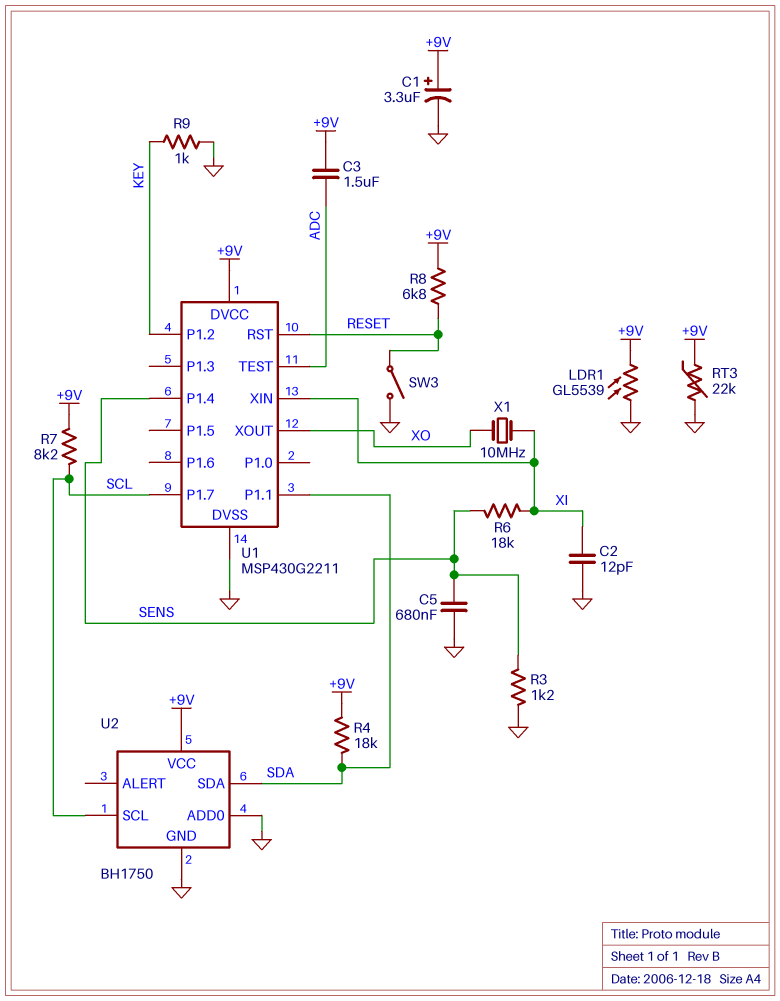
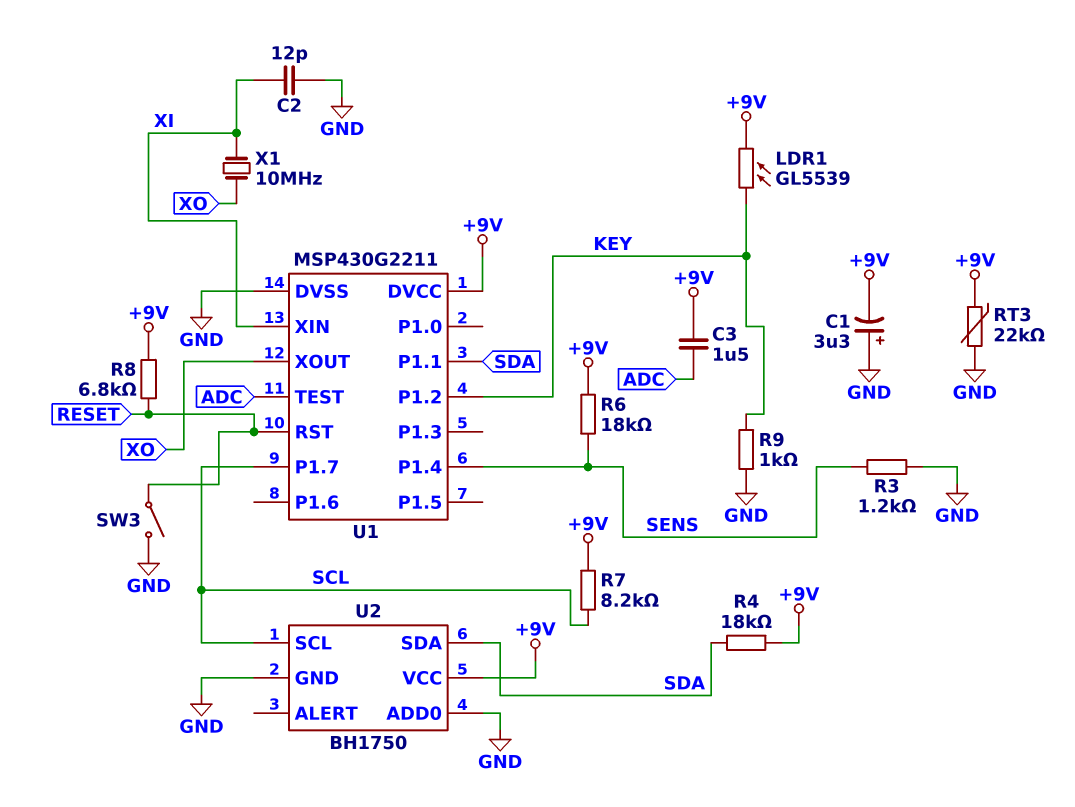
C1: 3.3uF (plus +9V, minus GND) -> 3.3uF (plus GND, minus +9V)
C5: 680nF (GND, SENS) -> none
LDR1: GL5539 (+9V, GND) -> GL5539 (+9V, KEY)
R6: 18k (SENS, XI) -> 18k (+9V, SENS)

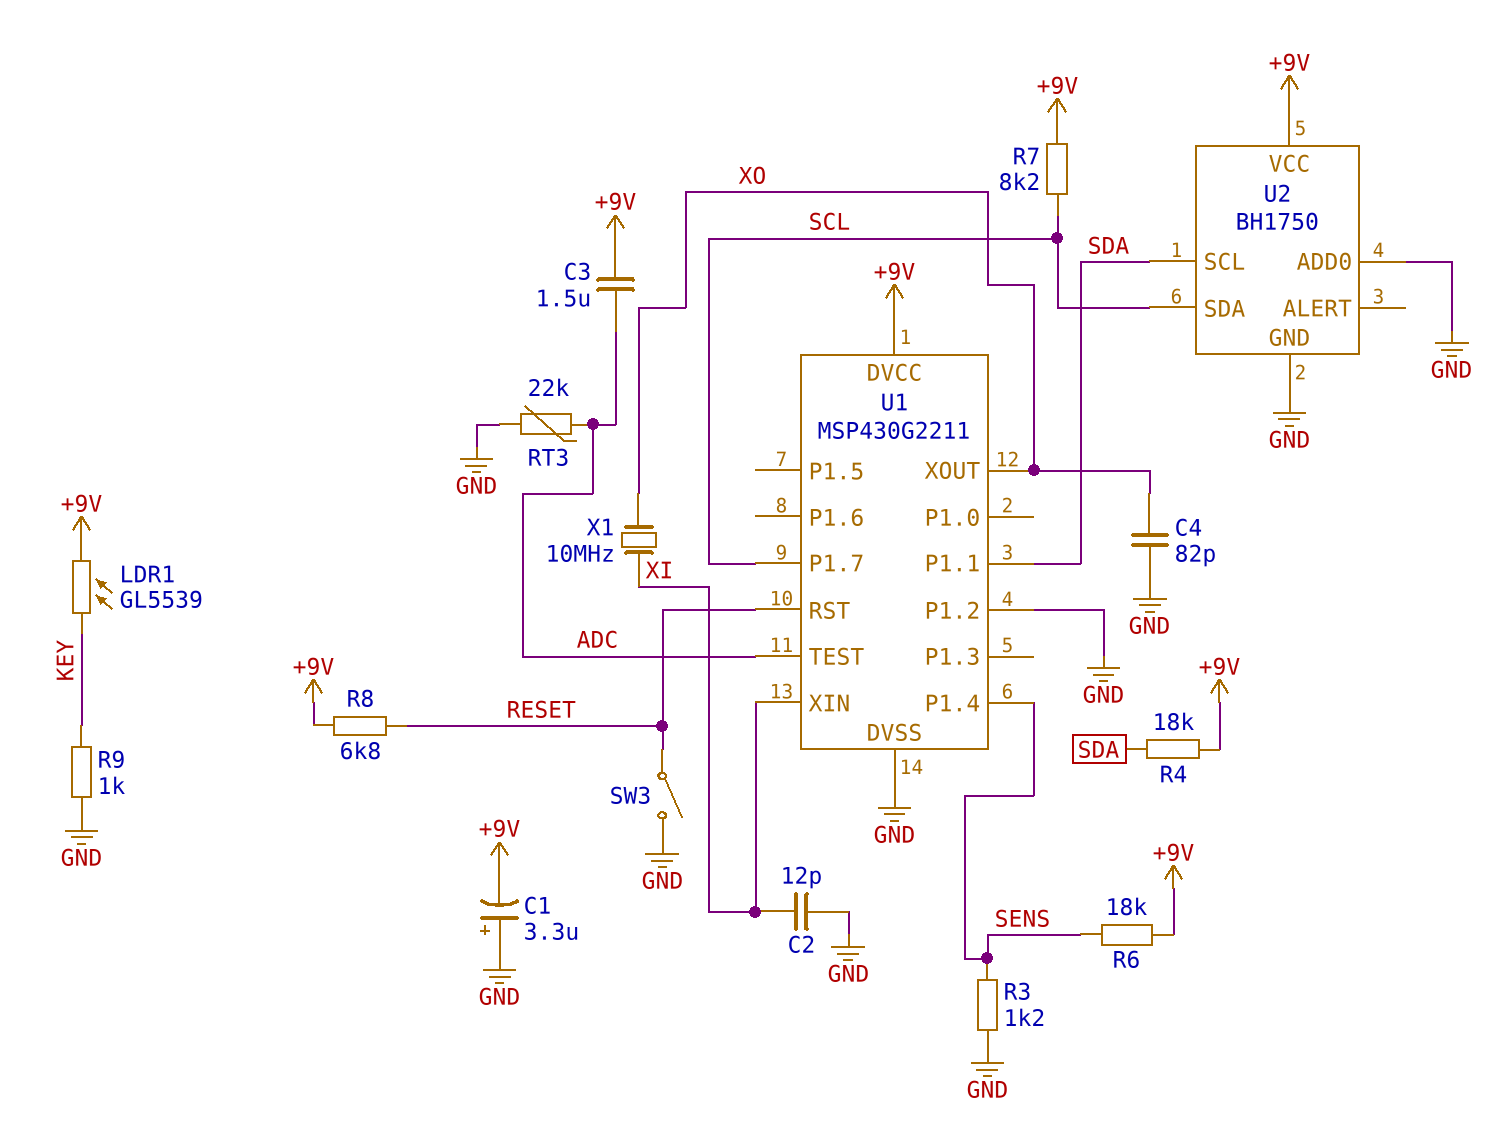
C4: none -> 82pF (GND, XO)
RT3: 22k (+9V, GND) -> 22k (ADC, GND)
U1 pin P1.2: KEY -> GND
U2 pin SCL: SCL -> SDA
U2 pin SDA: SDA -> SCL

